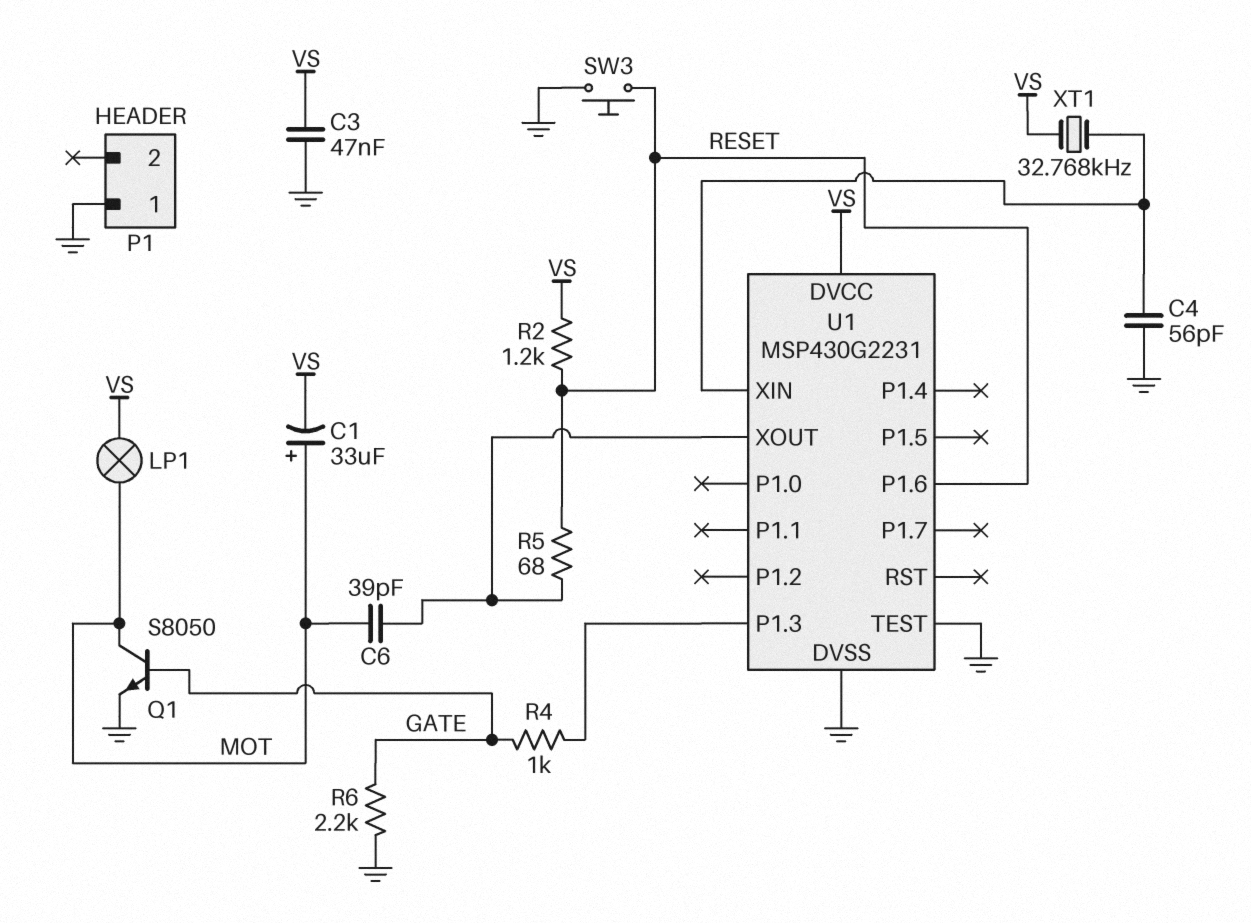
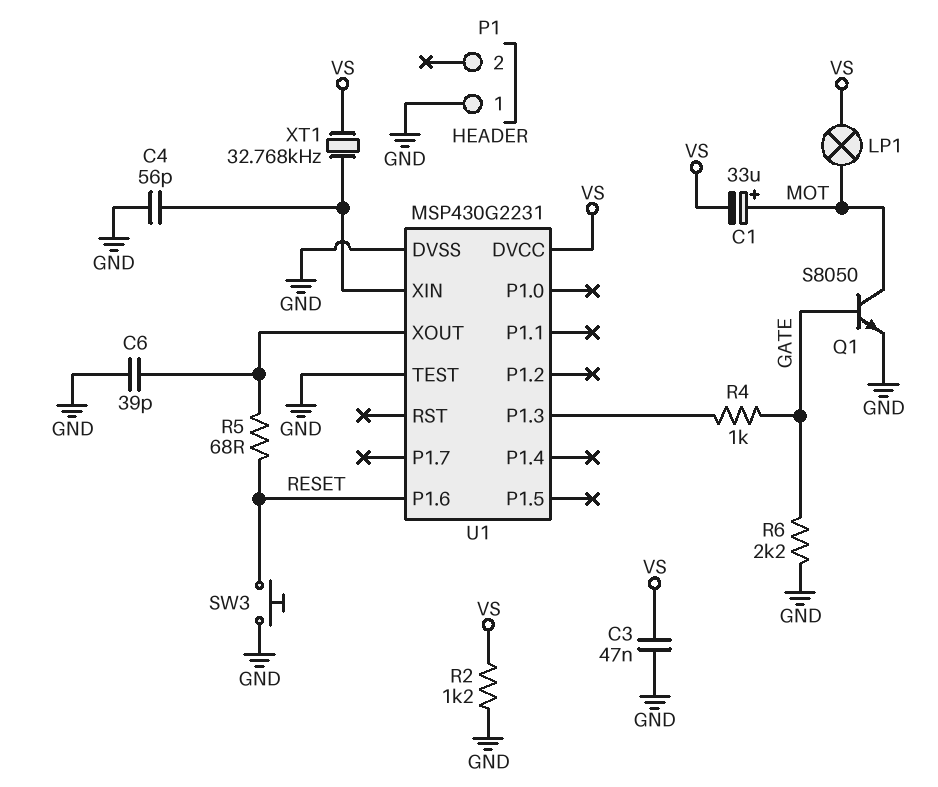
C6: 39pF (MOT, U1/XOUT) -> 39pF (GND, U1/XOUT)
R2: 1.2k (RESET, VS) -> 1.2k (GND, VS)

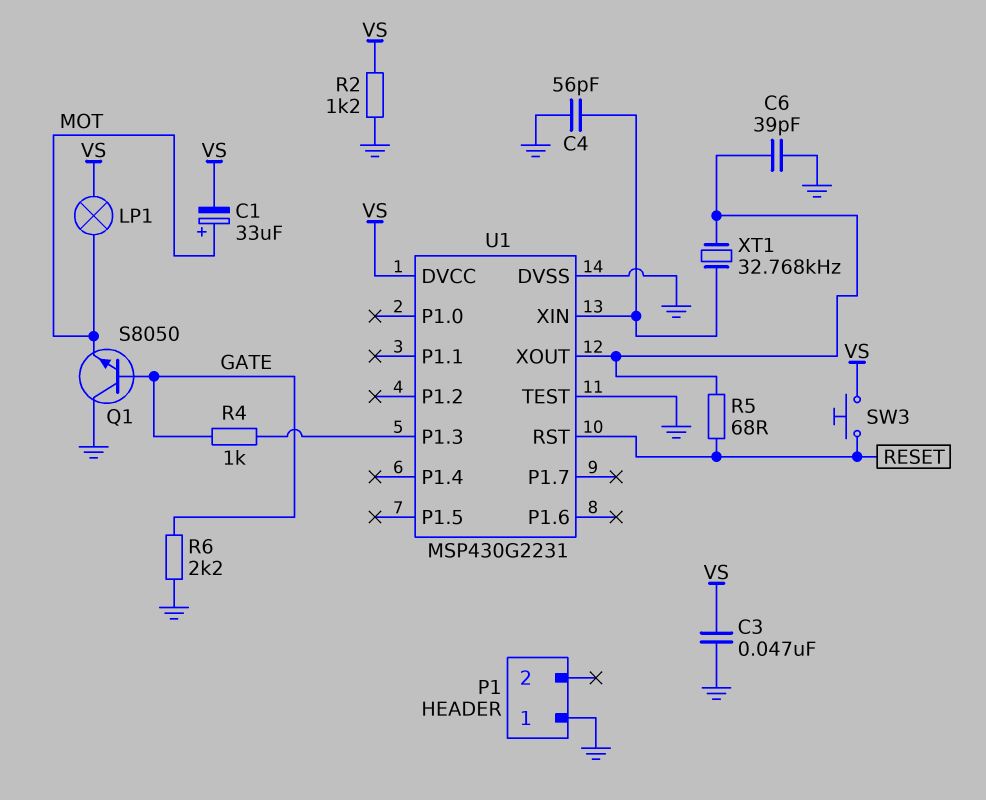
Q1: NPN S8050 (B GATE, C MOT, E GND) -> NPN S8050 (B GATE, C GND, E MOT)
SW3: button (GND, RESET) -> button (RESET, VS)
U1 pin P1.6: RESET -> none
U1 pin RST: none -> RESET
XT1: 32.768kHz (U1/XIN, VS) -> 32.768kHz (U1/XIN, U1/XOUT)

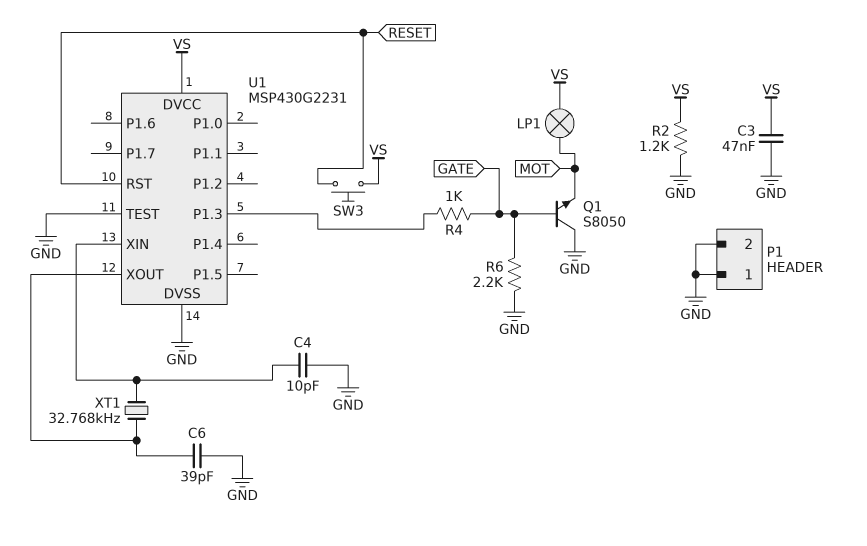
C1: 33uF (plus MOT, minus VS) -> none
C4: 56pF (GND, U1/XIN) -> 10pF (GND, U1/XIN)
P1 pin 2: none -> GND
R5: 68 (RESET, U1/XOUT) -> none

